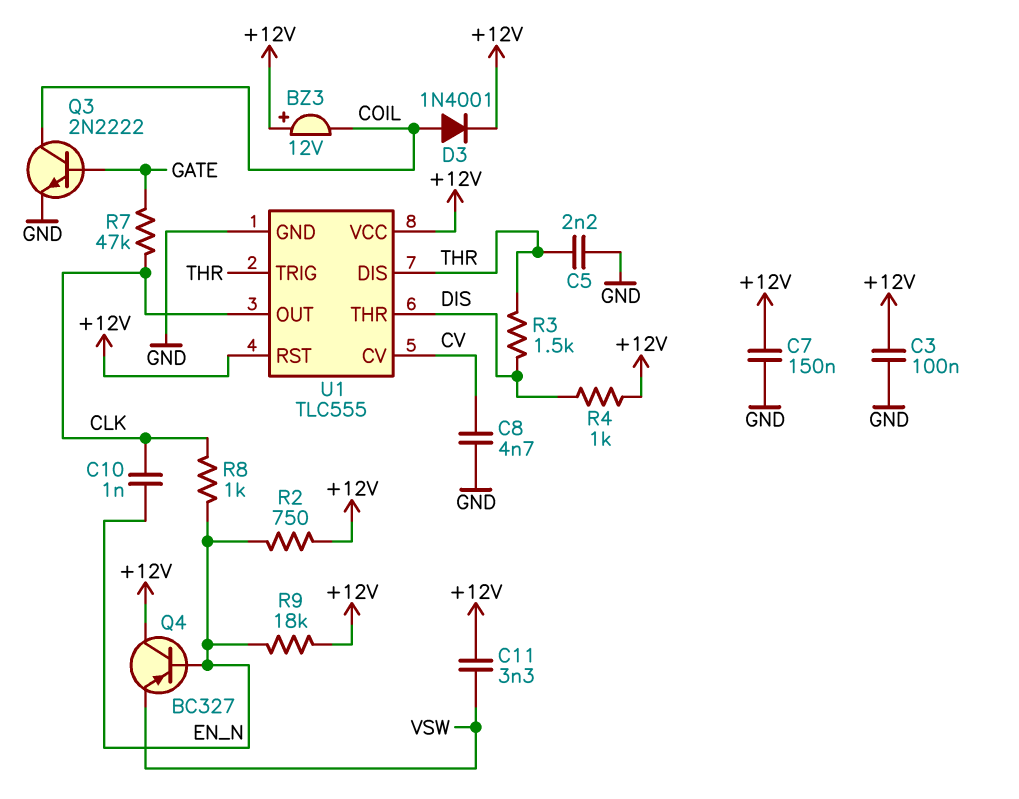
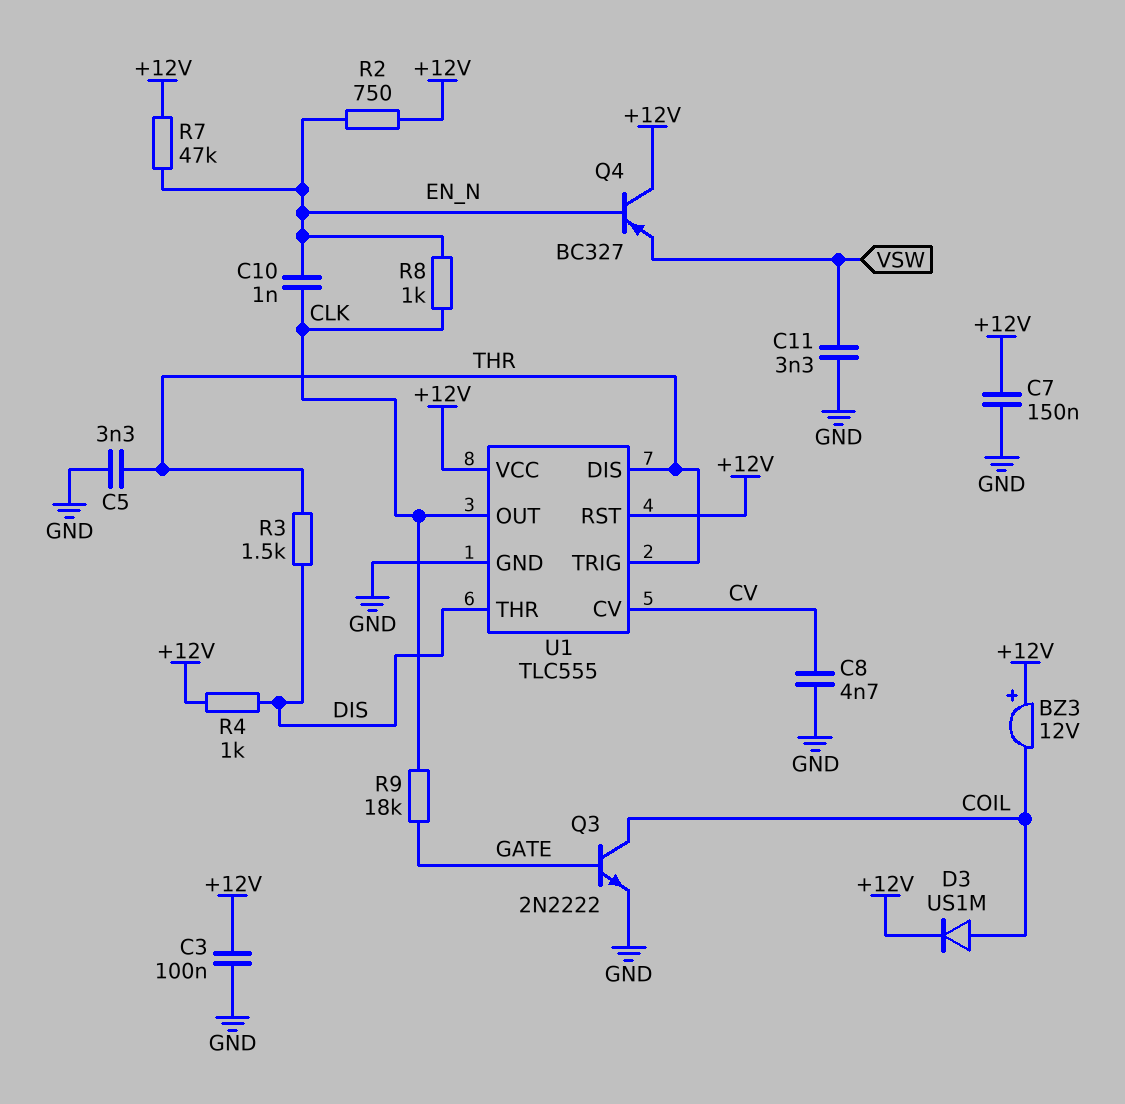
C5: 2.2nF (GND, THR) -> 3.3nF (GND, THR)
C11: 3.3nF (+12V, VSW) -> 3.3nF (GND, VSW)
D3: diode 1N4001 (A COIL, K +12V) -> diode US1M (A COIL, K +12V)
R7: 47k (CLK, GATE) -> 47k (+12V, EN_N)
R9: 18k (+12V, EN_N) -> 18k (CLK, GATE)

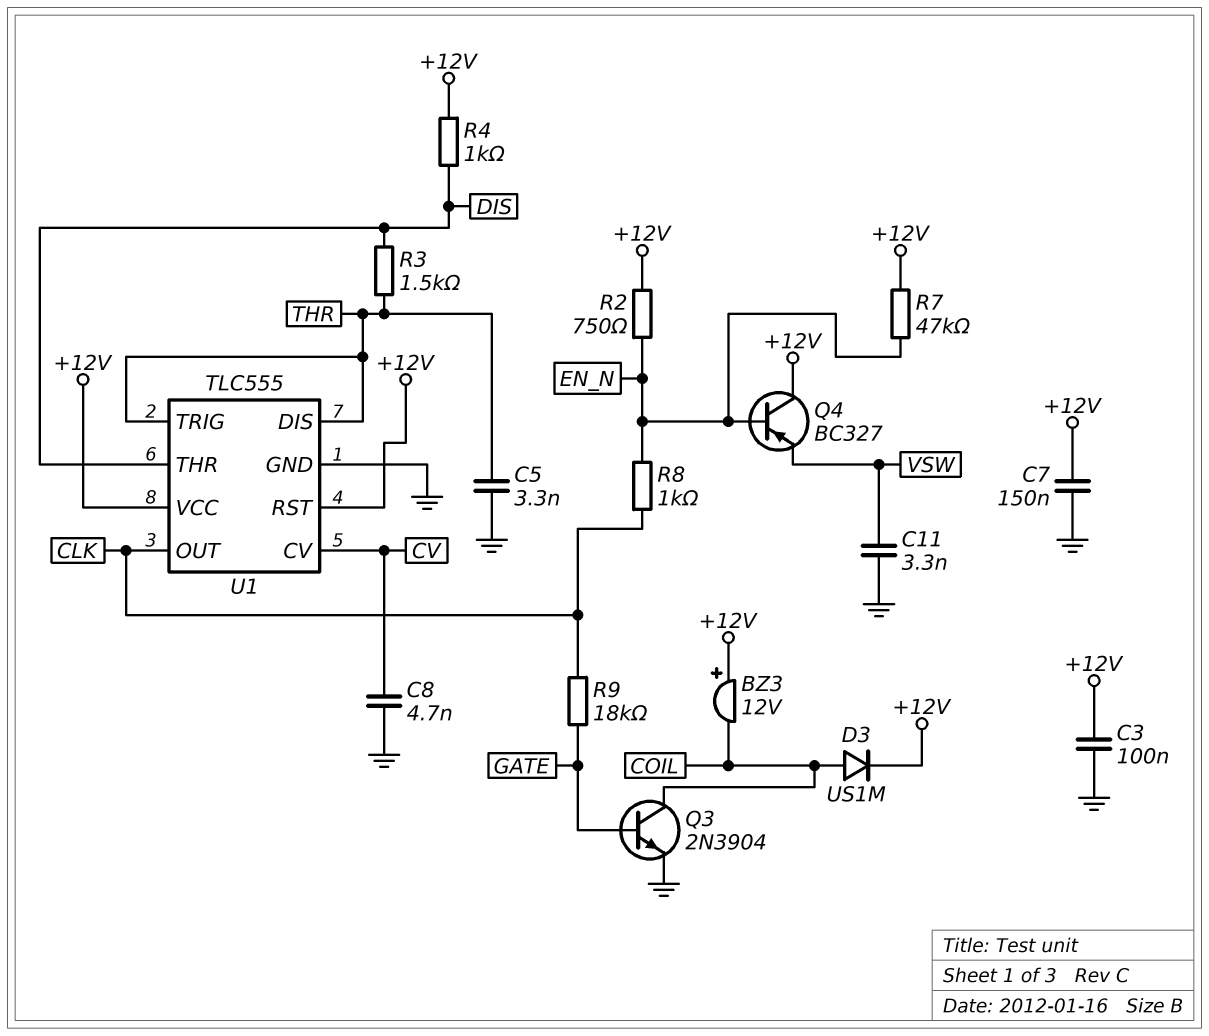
C10: 1nF (CLK, EN_N) -> none
Q3: NPN 2N2222 (B GATE, C COIL, E GND) -> NPN 2N3904 (B GATE, C COIL, E GND)

